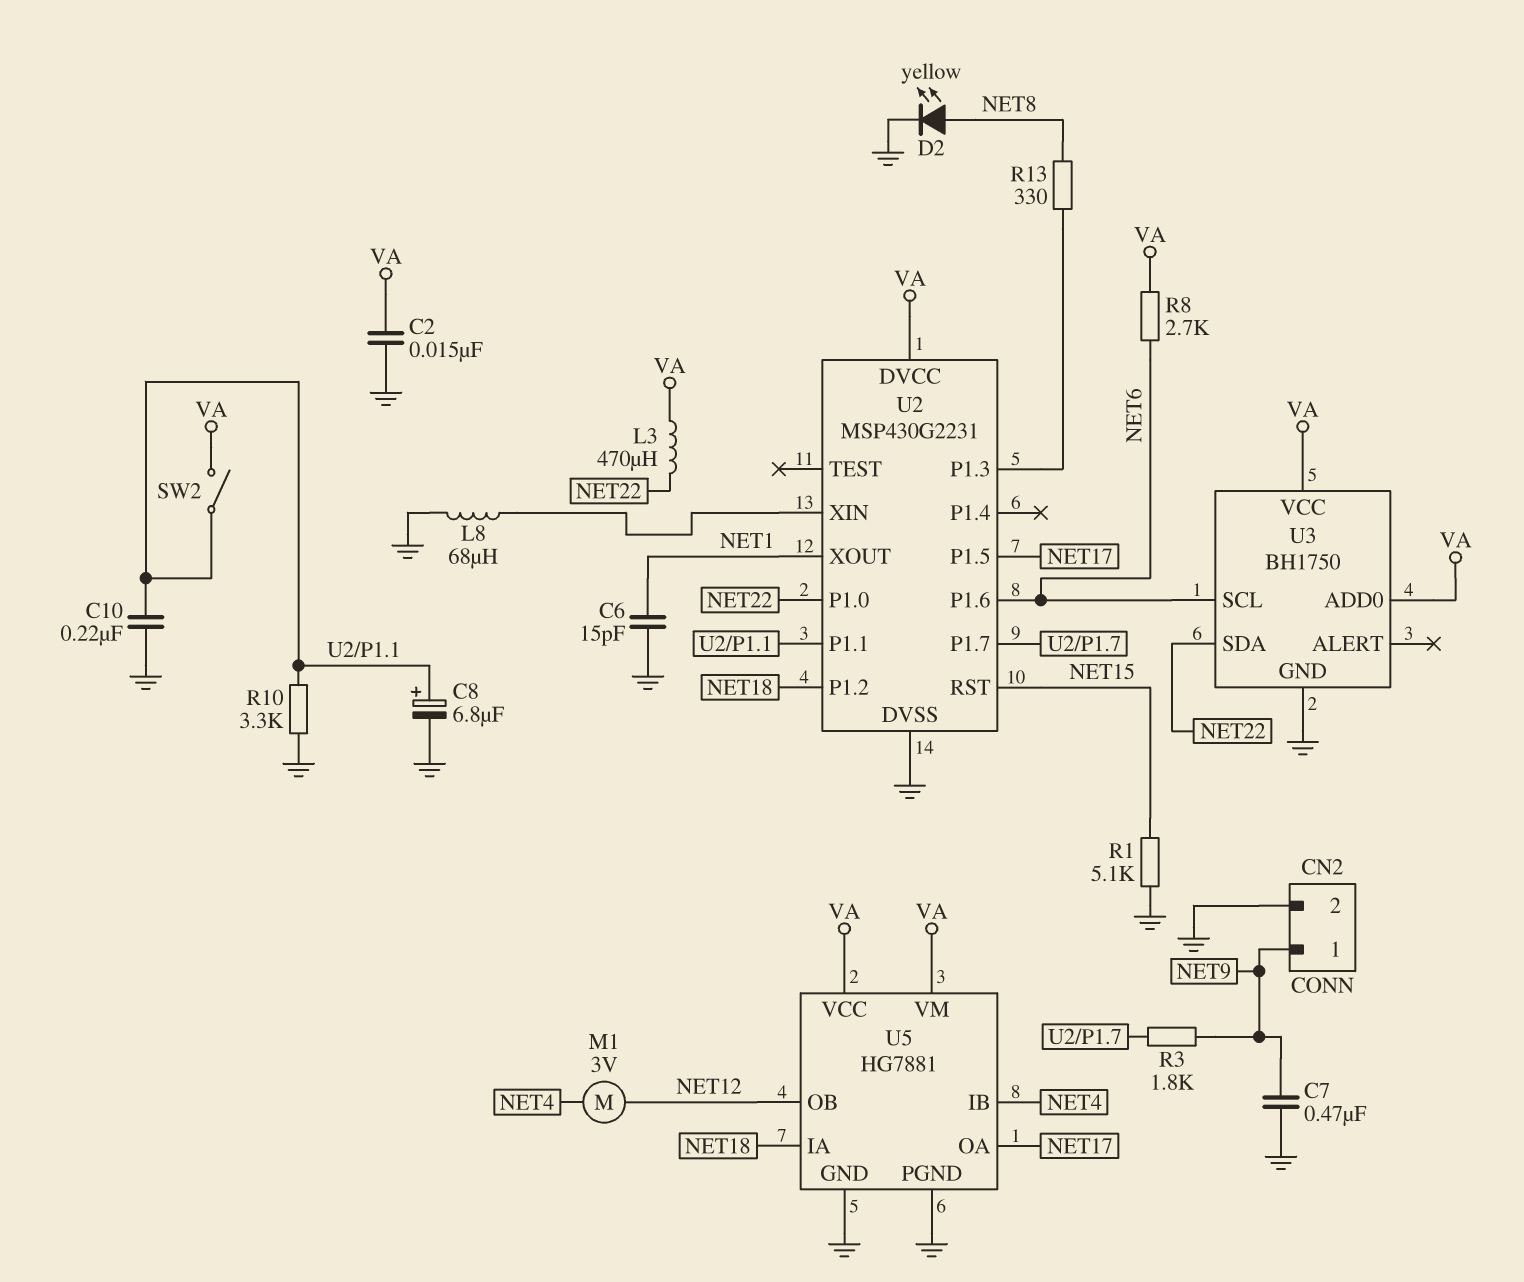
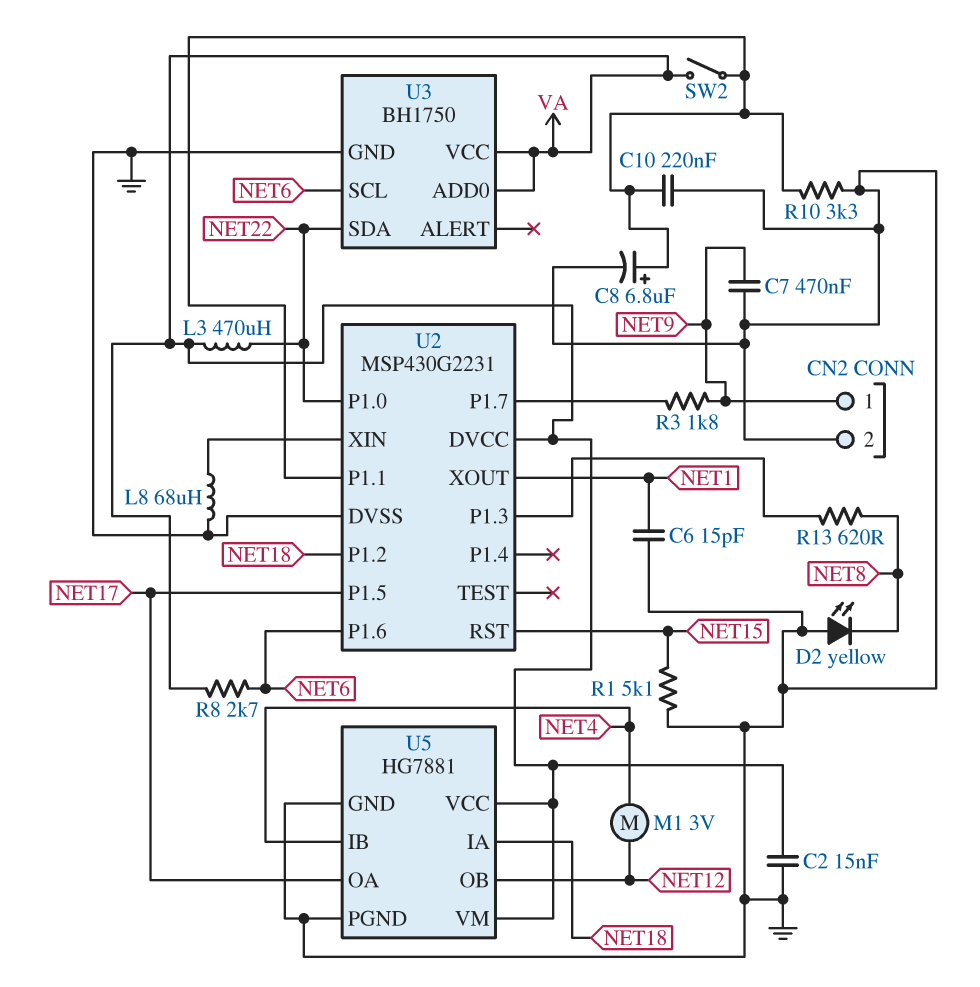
D2: LED yellow (A NET8, K GND) -> LED yellow (A GND, K NET8)
R13: 330 (NET8, U2/P1.3) -> 620 (NET8, U2/P1.3)

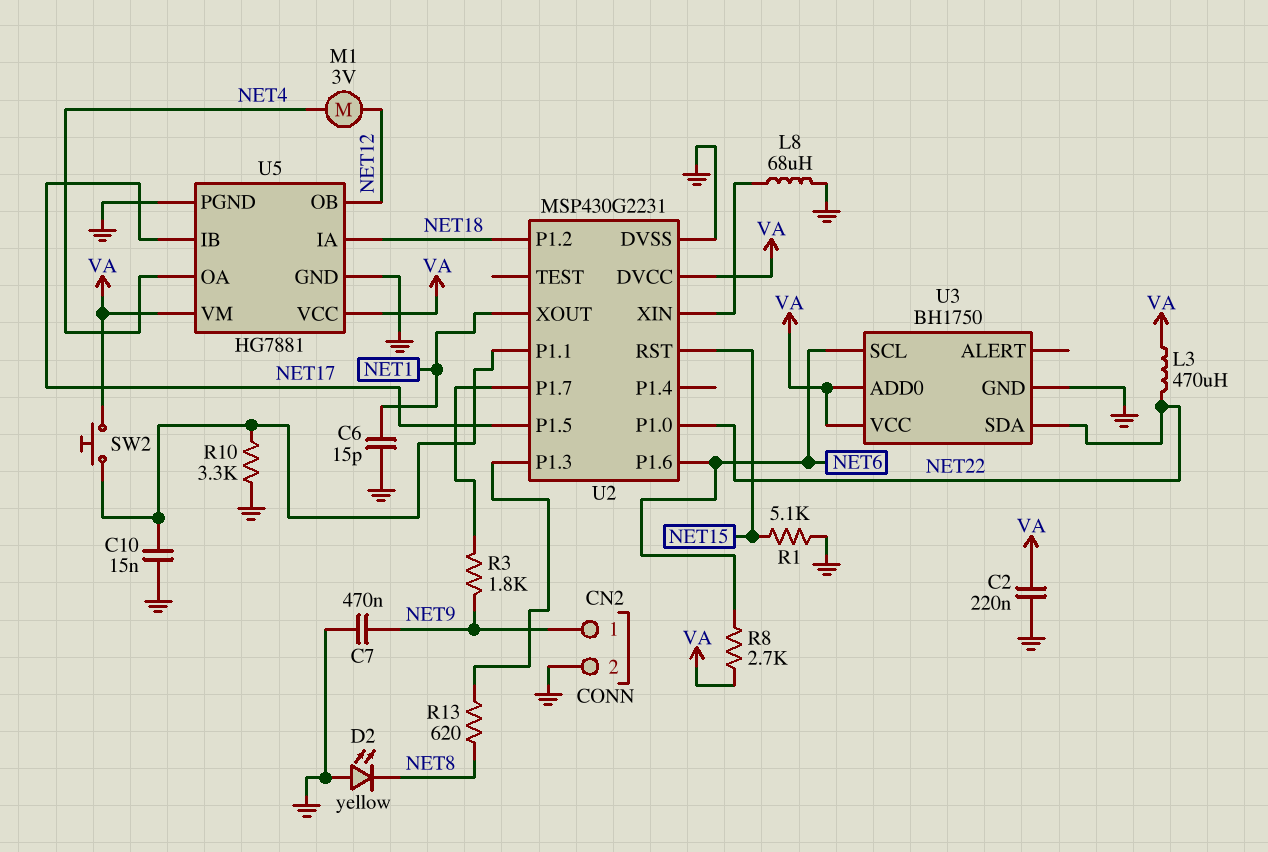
C2: 15nF (GND, VA) -> 220nF (GND, VA)
C8: 6.8uF (plus U2/P1.1, minus GND) -> none
C10: 220nF (GND, U2/P1.1) -> 15nF (GND, U2/P1.1)
SW2: switch (U2/P1.1, VA) -> button (U2/P1.1, VA)
U5 pin IB: NET4 -> NET17
U5 pin OA: NET17 -> NET4

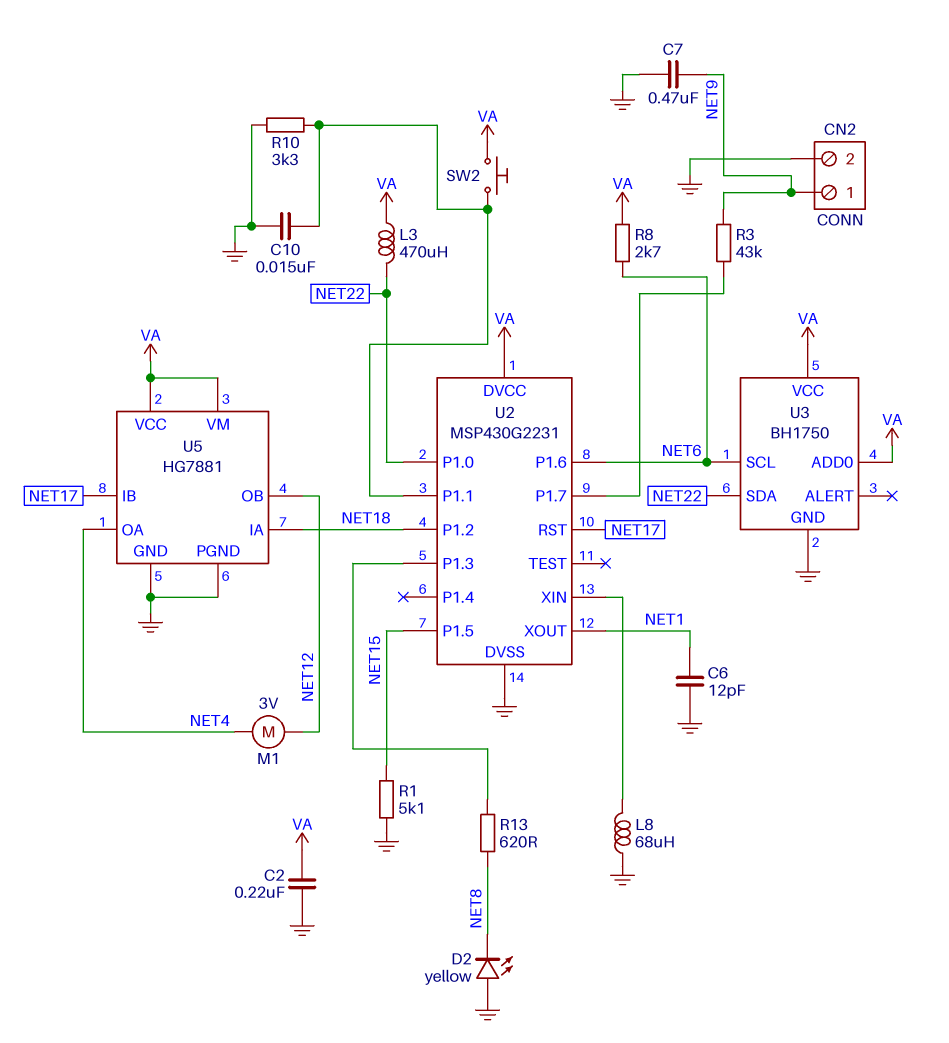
C6: 15pF (GND, NET1) -> 12pF (GND, NET1)
R3: 1.8k (NET9, U2/P1.7) -> 43k (NET9, U2/P1.7)
U2 pin P1.5: NET17 -> NET15
U2 pin RST: NET15 -> NET17

